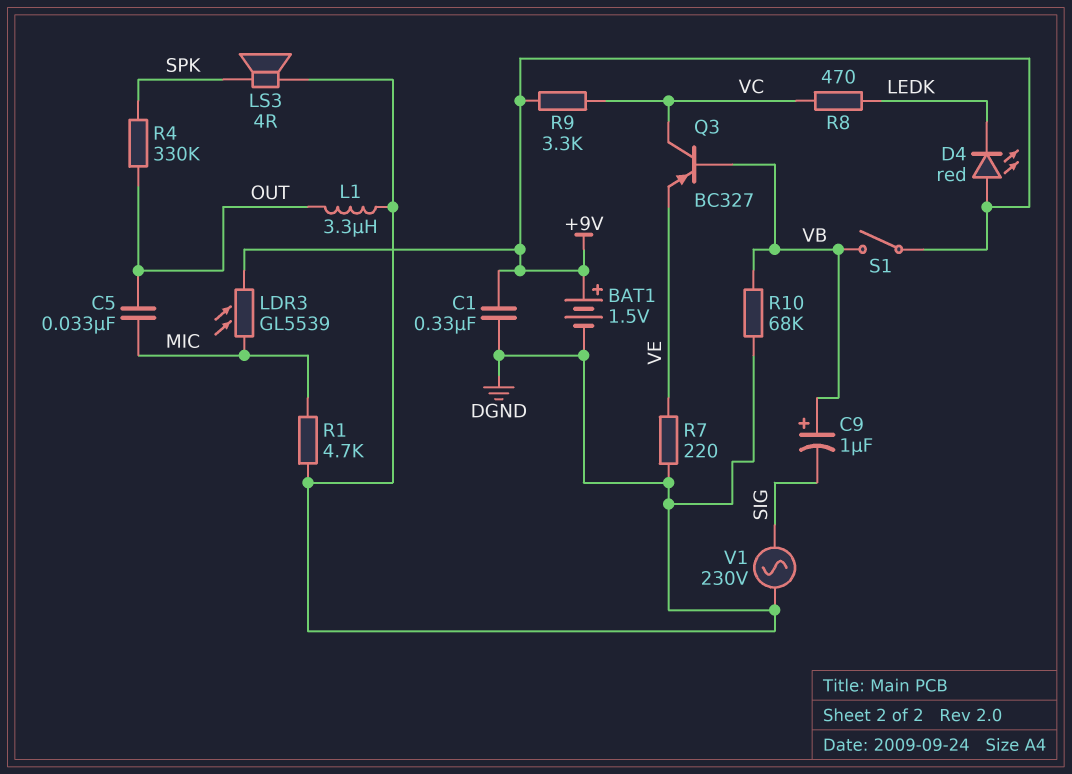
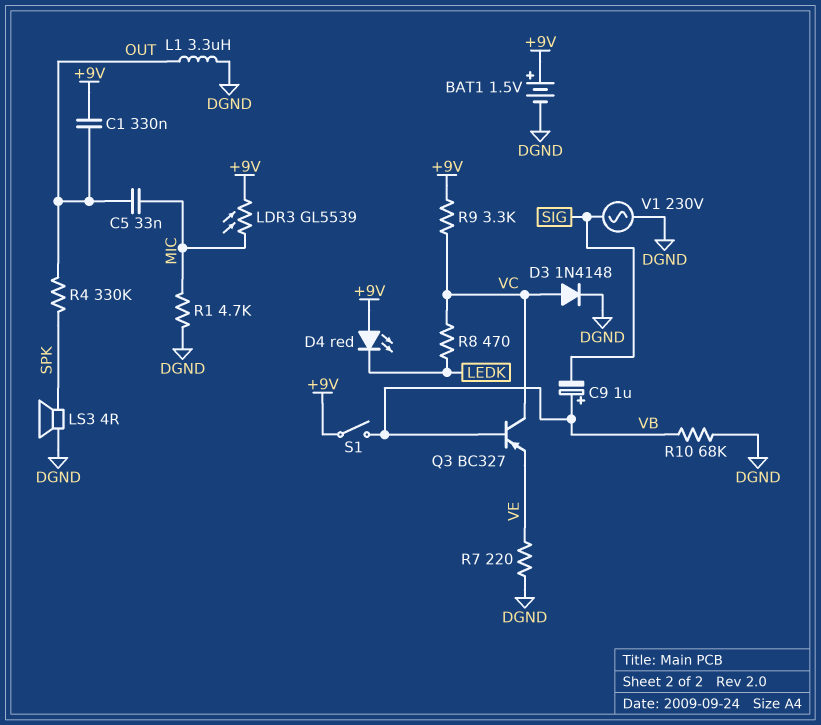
C1: 330nF (+9V, DGND) -> 330nF (+9V, OUT)
D3: none -> diode 1N4148 (A VC, K DGND)

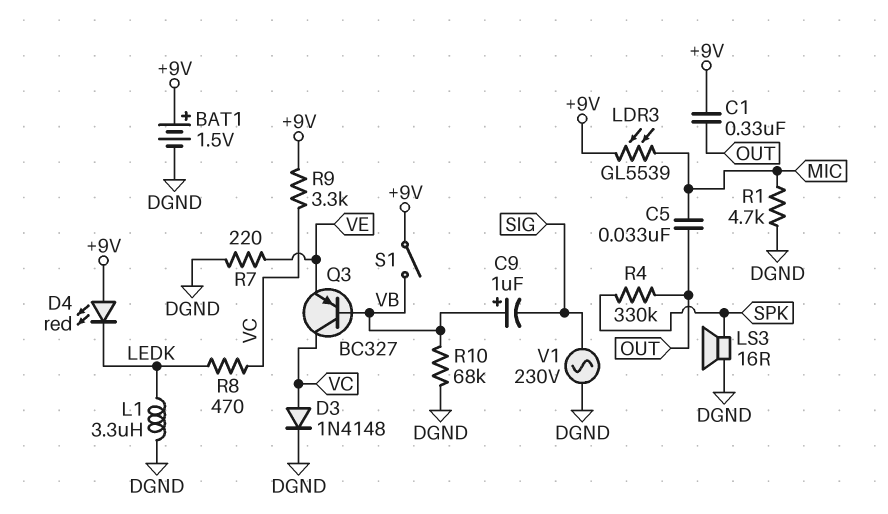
L1: 3.3uH (DGND, OUT) -> 3.3uH (DGND, LEDK)
LS3: speaker 4R (DGND, SPK) -> speaker 16R (DGND, SPK)

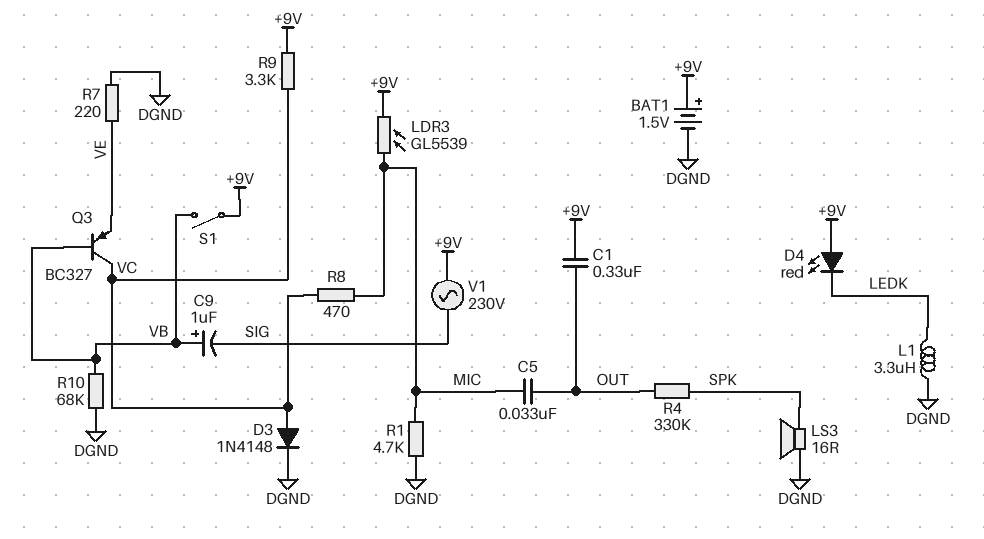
R8: 470 (LEDK, VC) -> 470 (MIC, VC)
V1: AC 230V (DGND, SIG) -> AC 230V (+9V, SIG)

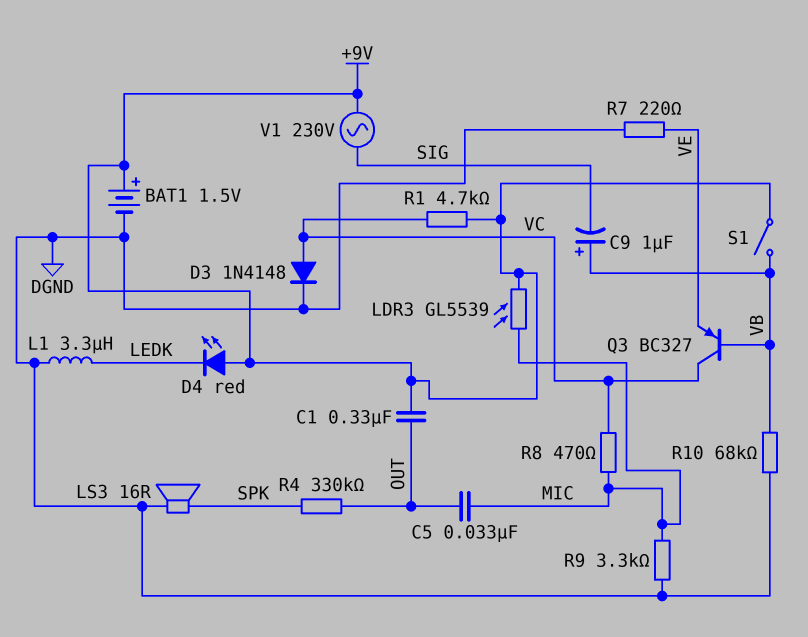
R1: 4.7k (DGND, MIC) -> 4.7k (+9V, VC)
R9: 3.3k (+9V, VC) -> 3.3k (DGND, MIC)

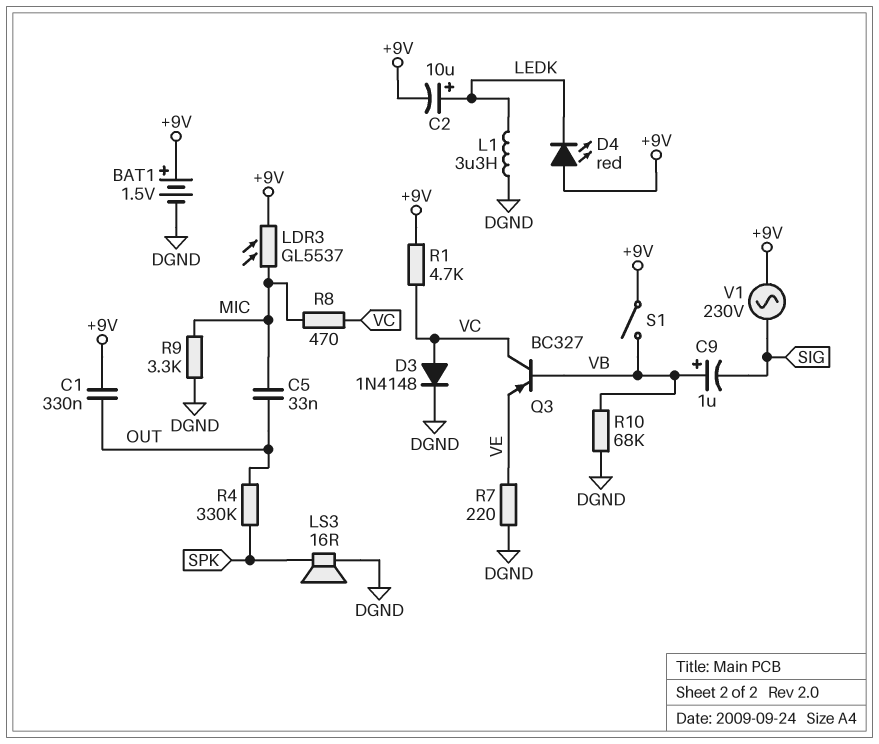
C2: none -> 10uF (plus LEDK, minus +9V)
LDR3: GL5539 (+9V, MIC) -> GL5537 (+9V, MIC)

